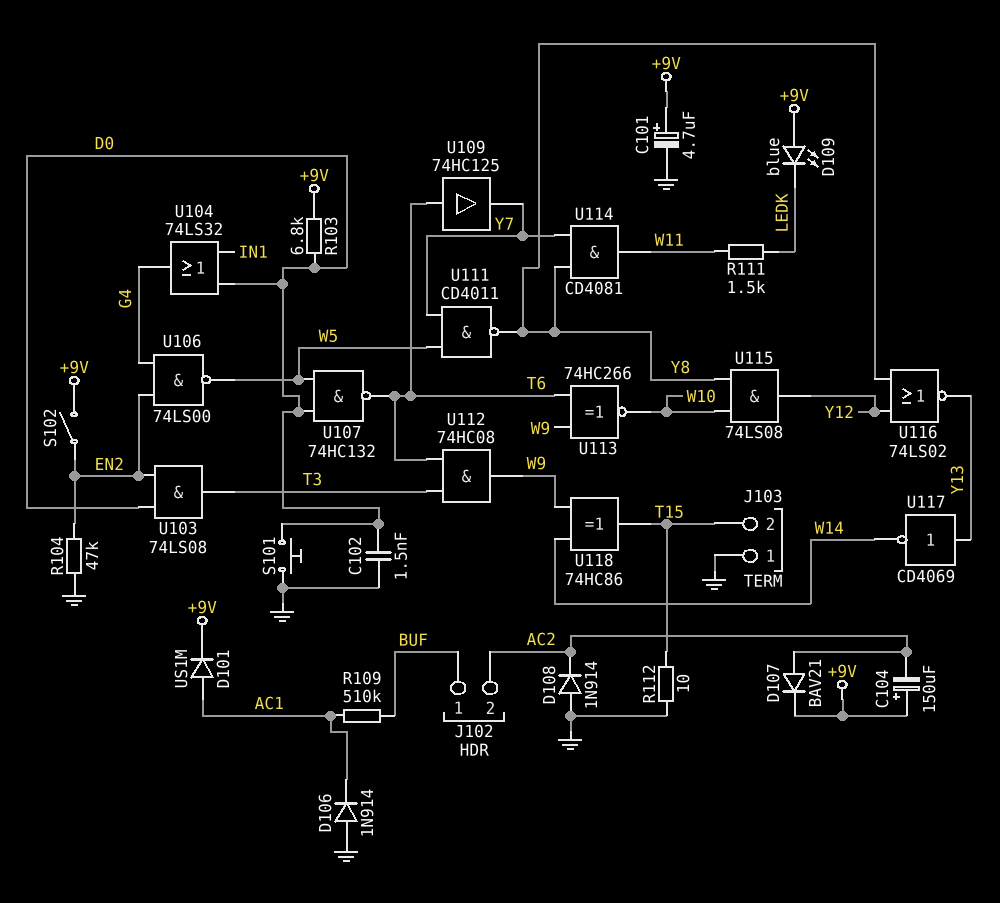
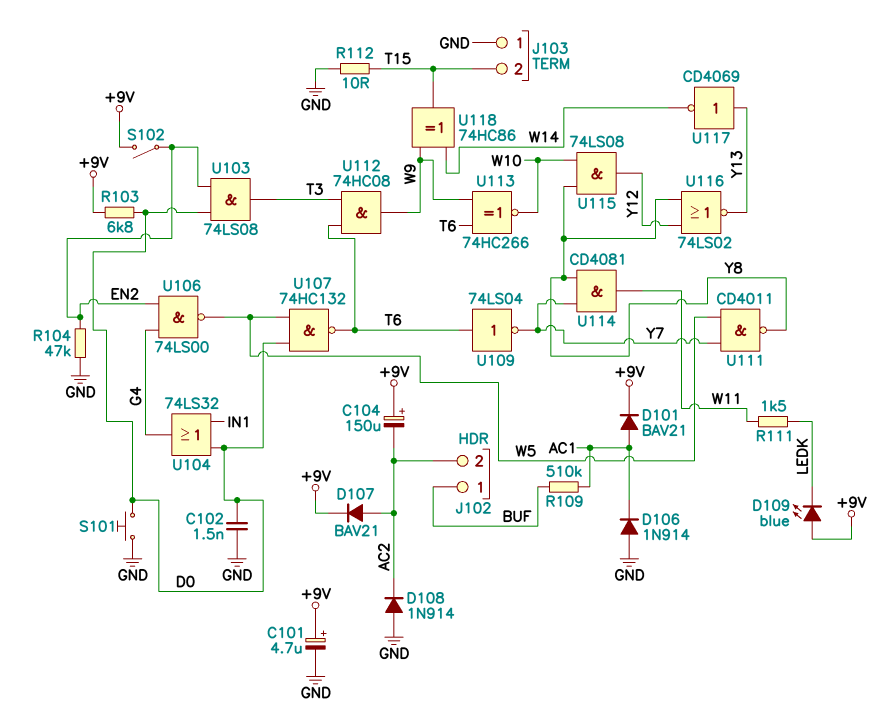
D101: diode US1M (A AC1, K +9V) -> diode BAV21 (A AC1, K +9V)
U109: buffer 74HC125 (in T6, out Y7) -> NOT 74LS04 (in T6, out Y7)

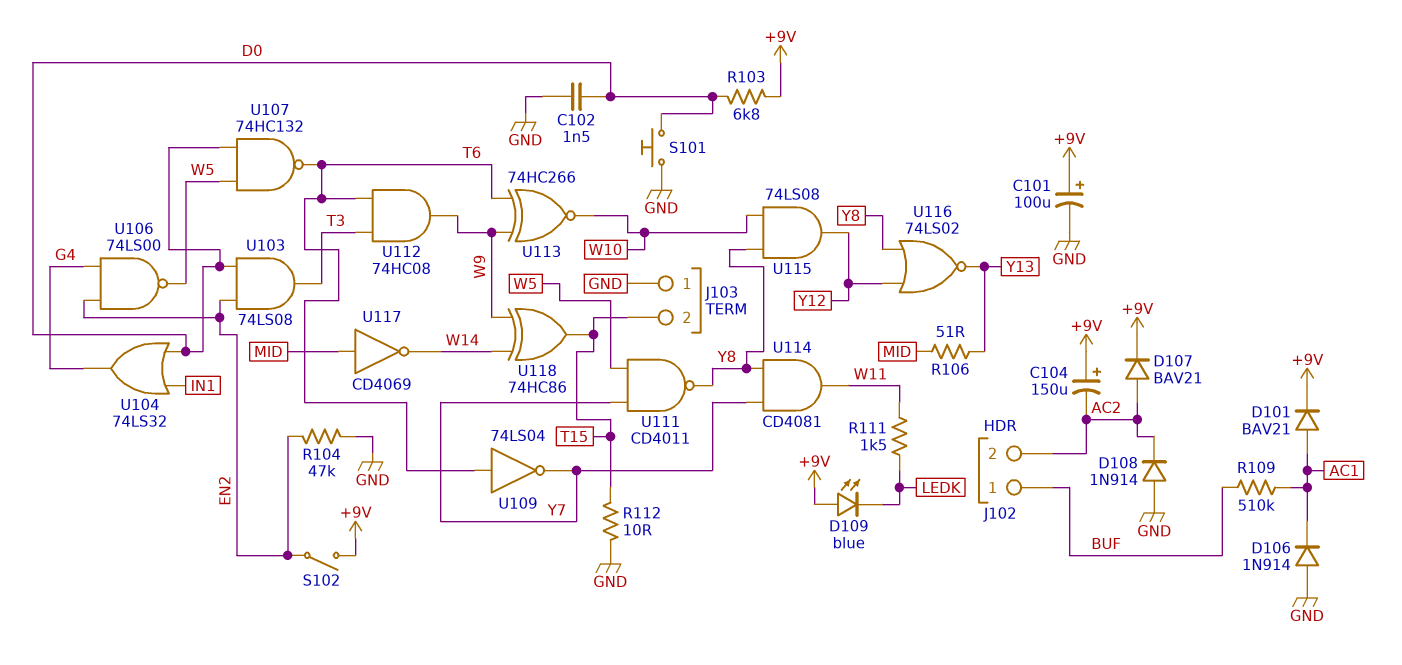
C101: 4.7uF (plus +9V, minus GND) -> 100uF (plus +9V, minus GND)
R106: none -> 51 (MID, Y13)
U117: NOT CD4069 (in Y13, out W14) -> NOT CD4069 (in MID, out W14)

